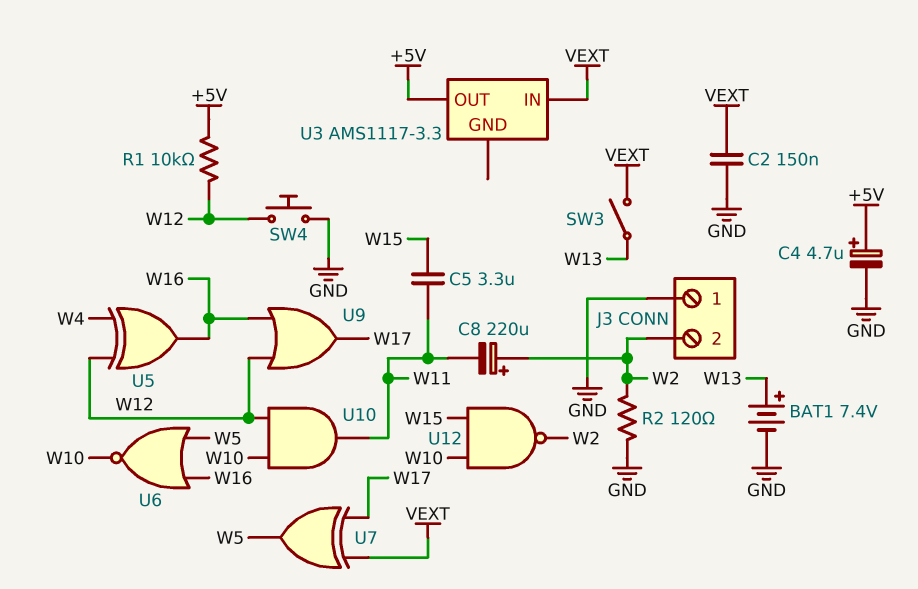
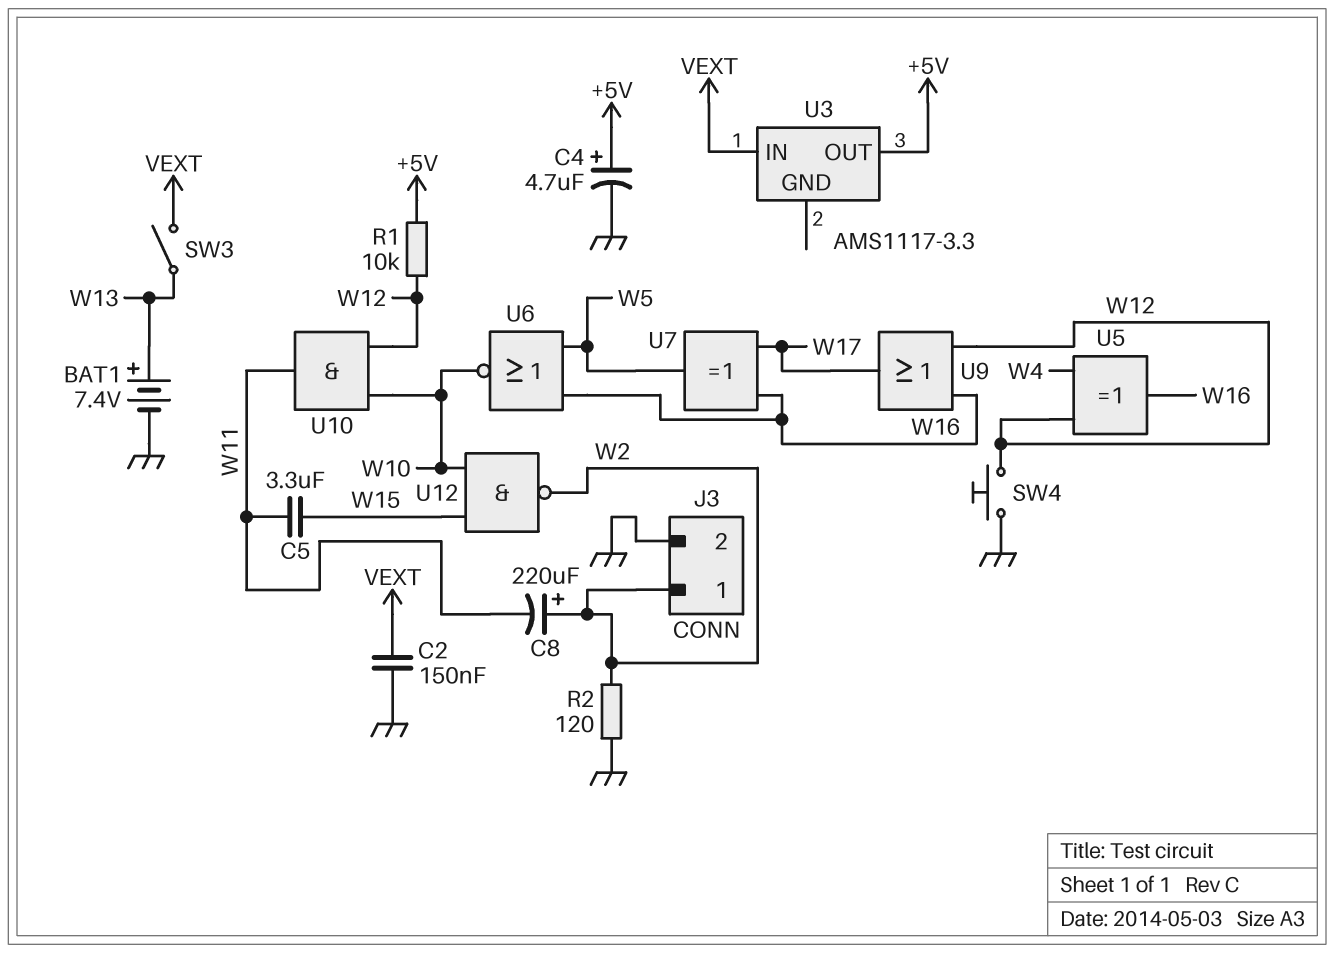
J3 pin 1: GND -> W2
J3 pin 2: W2 -> GND
U7: XOR (in VEXT, in W17, out W5) -> XOR (in W16, in W17, out W5)

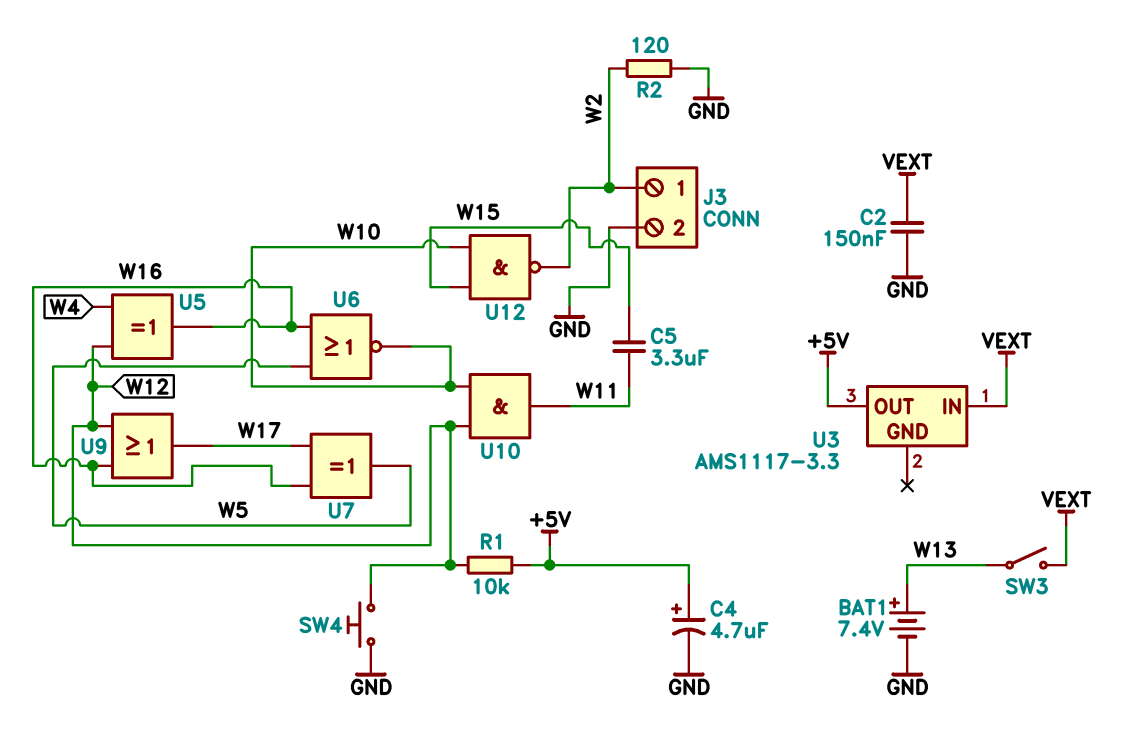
C8: 220uF (plus W2, minus W11) -> none

